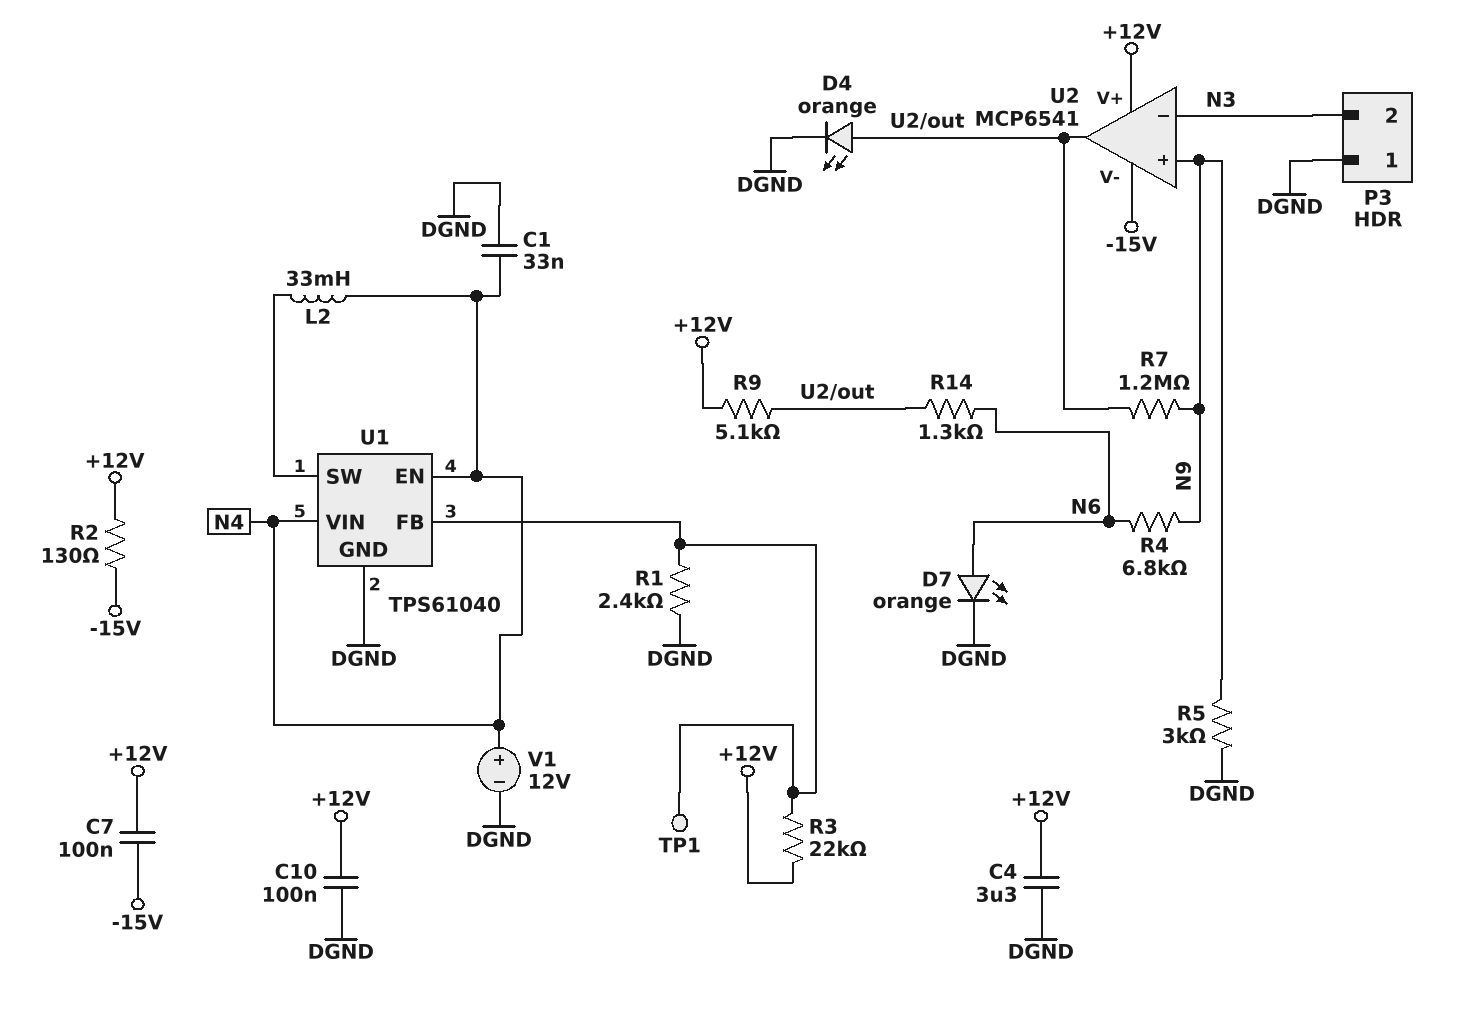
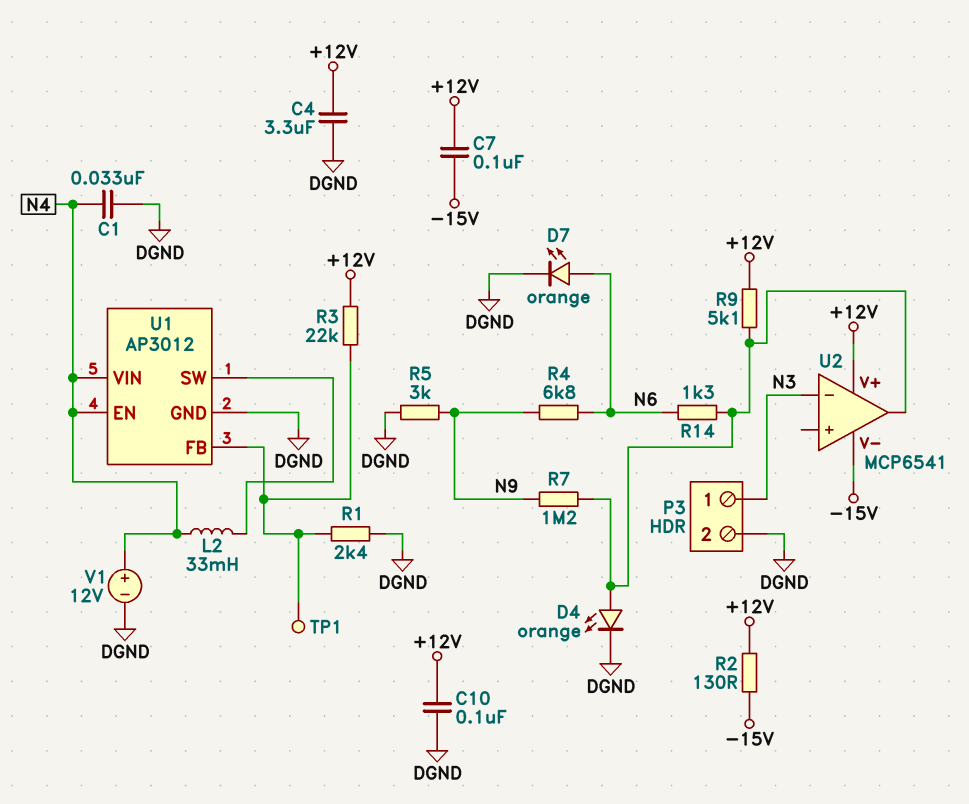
P3 pin 1: DGND -> N3
P3 pin 2: N3 -> DGND
U1: TPS61040 -> AP3012
U2 pin in+: N9 -> none

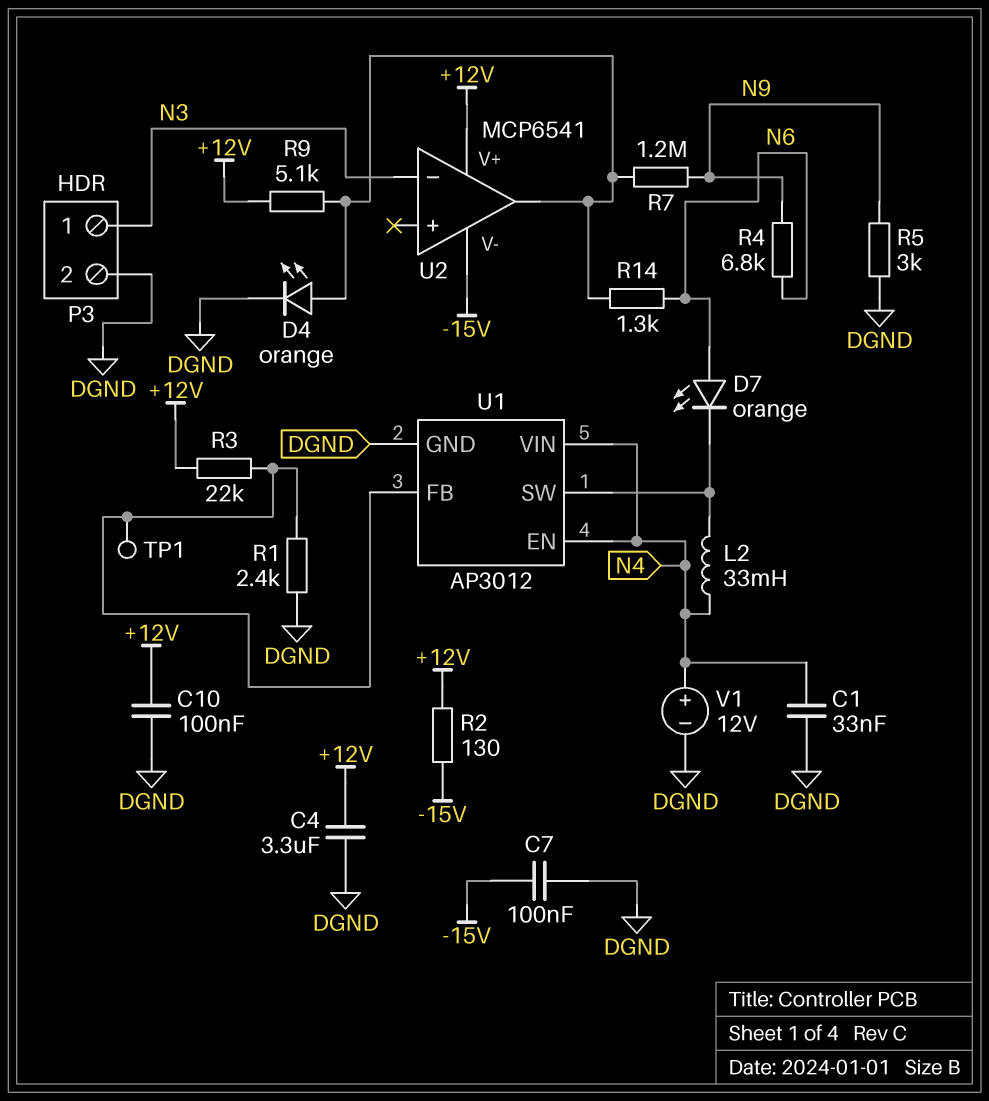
C7: 100nF (+12V, -15V) -> 100nF (-15V, DGND)
D7: LED orange (A N6, K DGND) -> LED orange (A N6, K U1/SW)

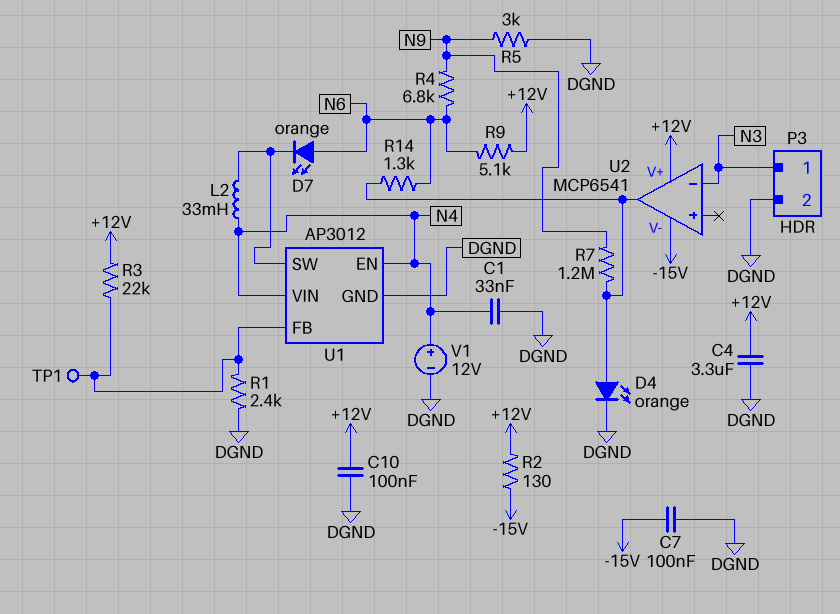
R9: 5.1k (+12V, U2/out) -> 5.1k (+12V, N6)

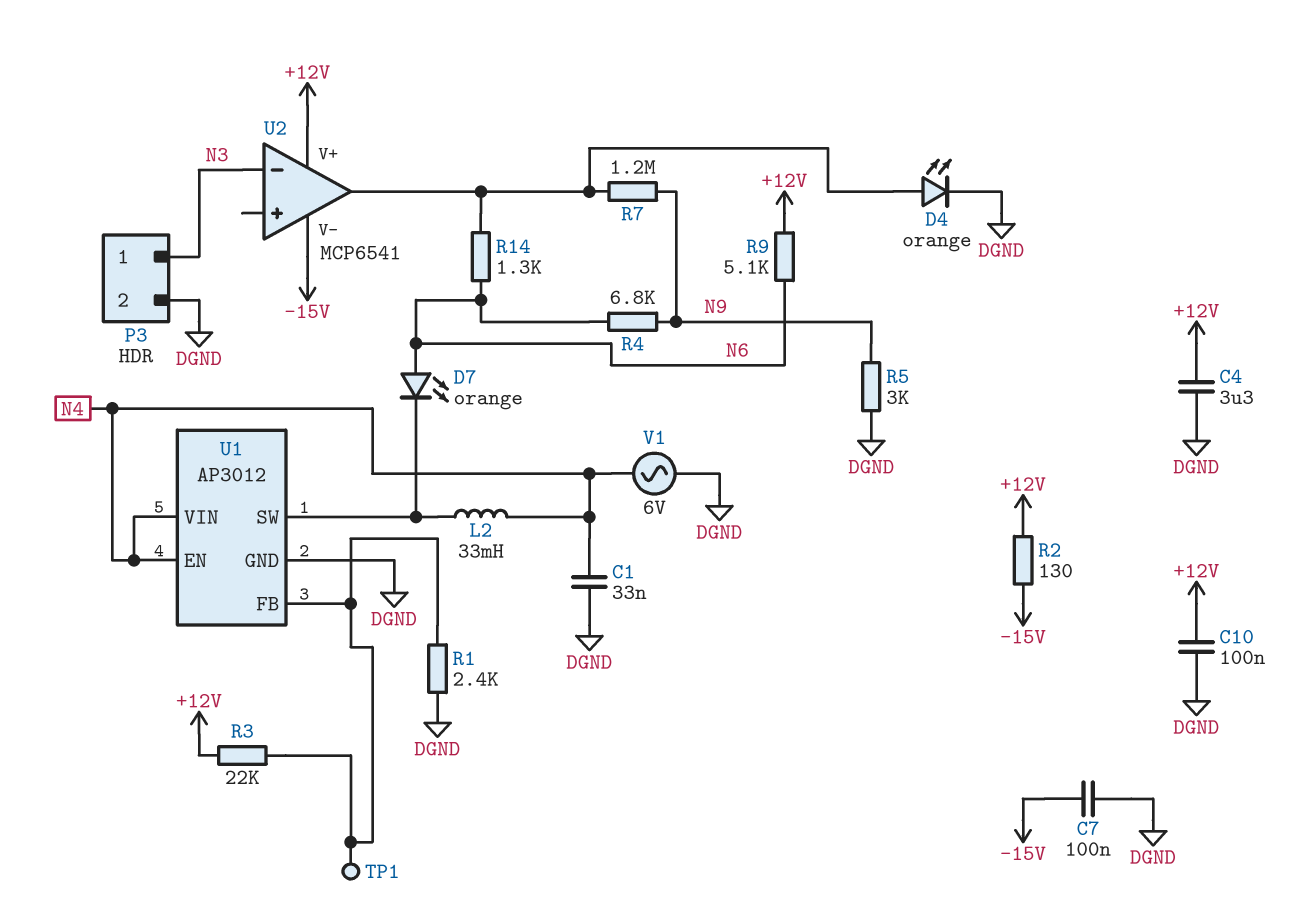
V1: 12V (plus N4, minus DGND) -> AC 6V (DGND, N4)

